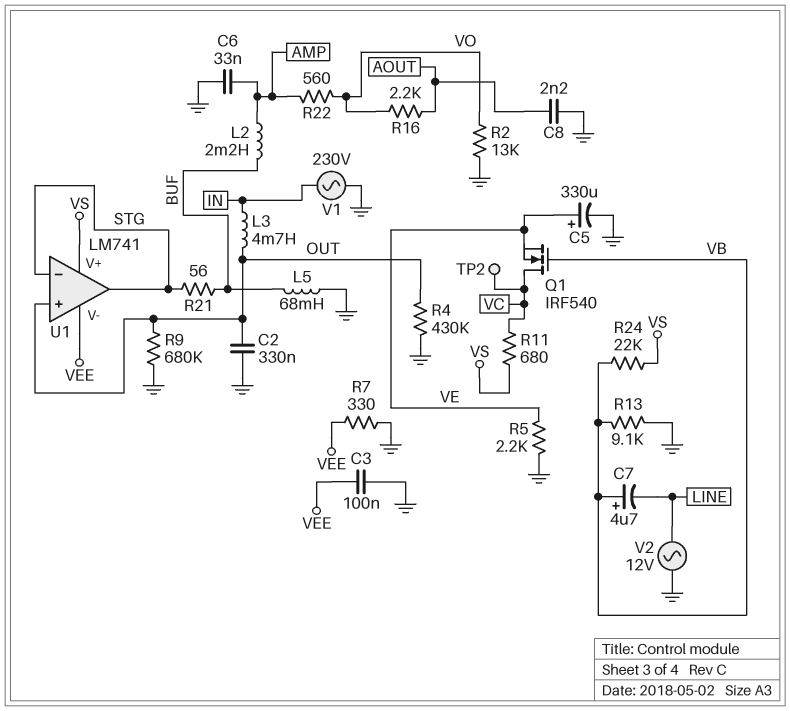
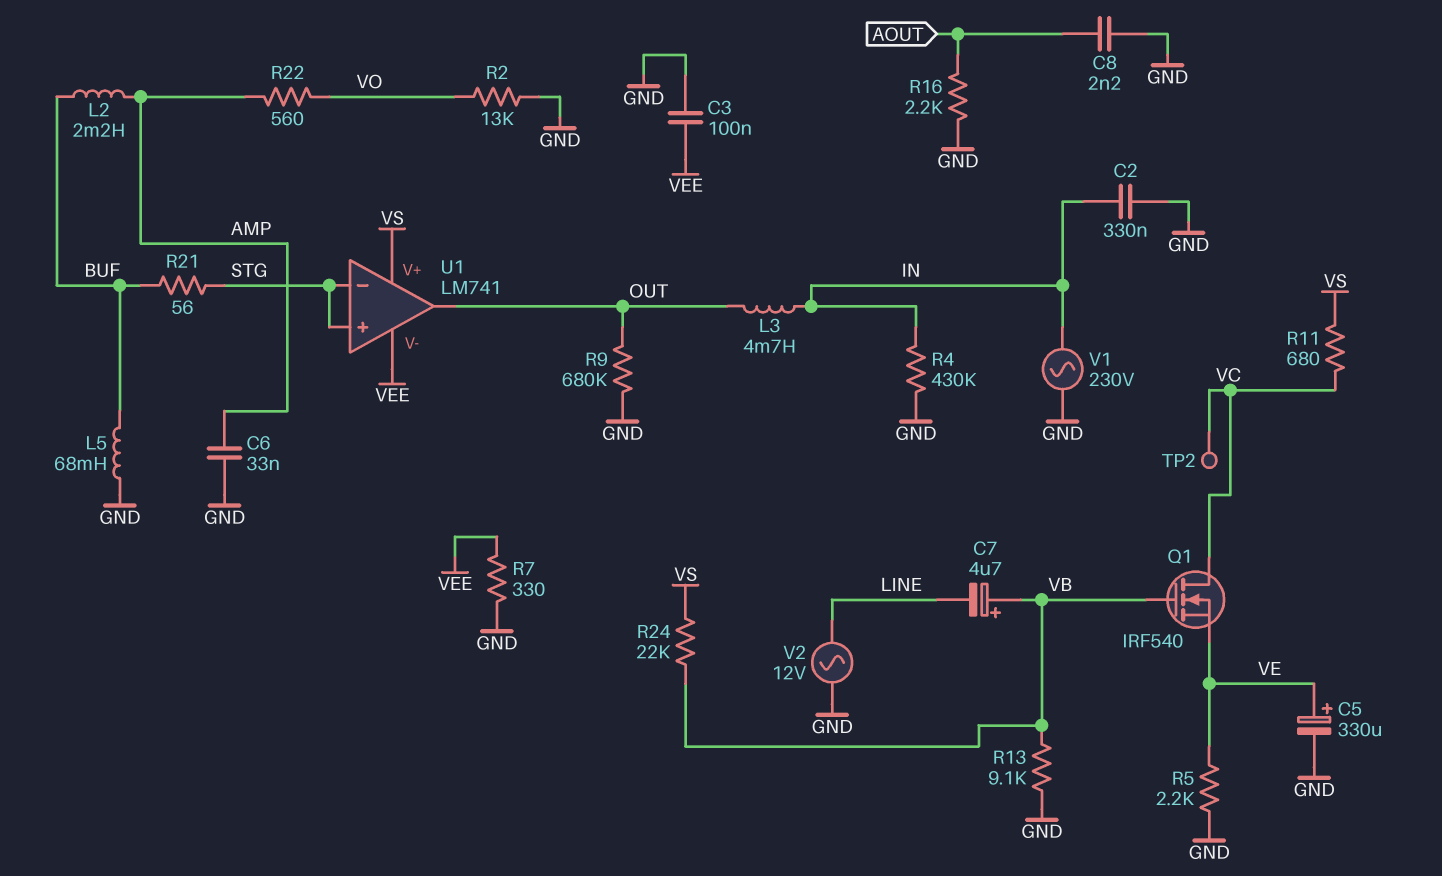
C2: 330nF (GND, OUT) -> 330nF (GND, IN)
R4: 430k (GND, OUT) -> 430k (GND, IN)
R16: 2.2k (AOUT, VO) -> 2.2k (AOUT, GND)
U1 pin in+: OUT -> STG
U1 pin out: STG -> OUT

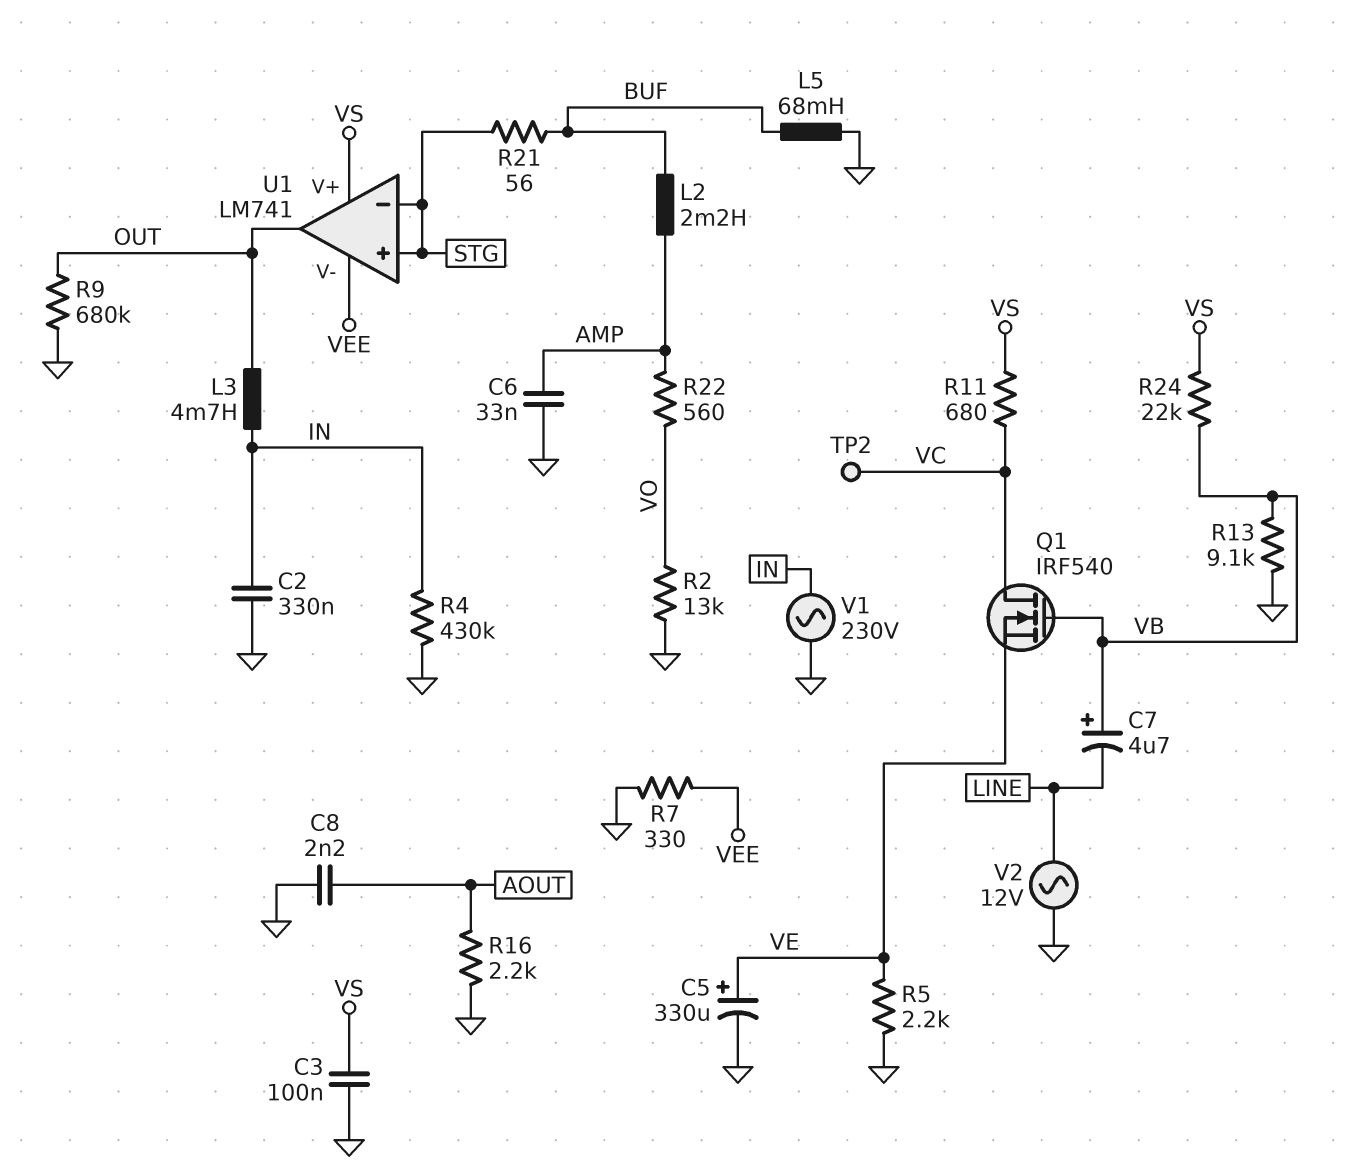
C3: 100nF (GND, VEE) -> 100nF (GND, VS)

